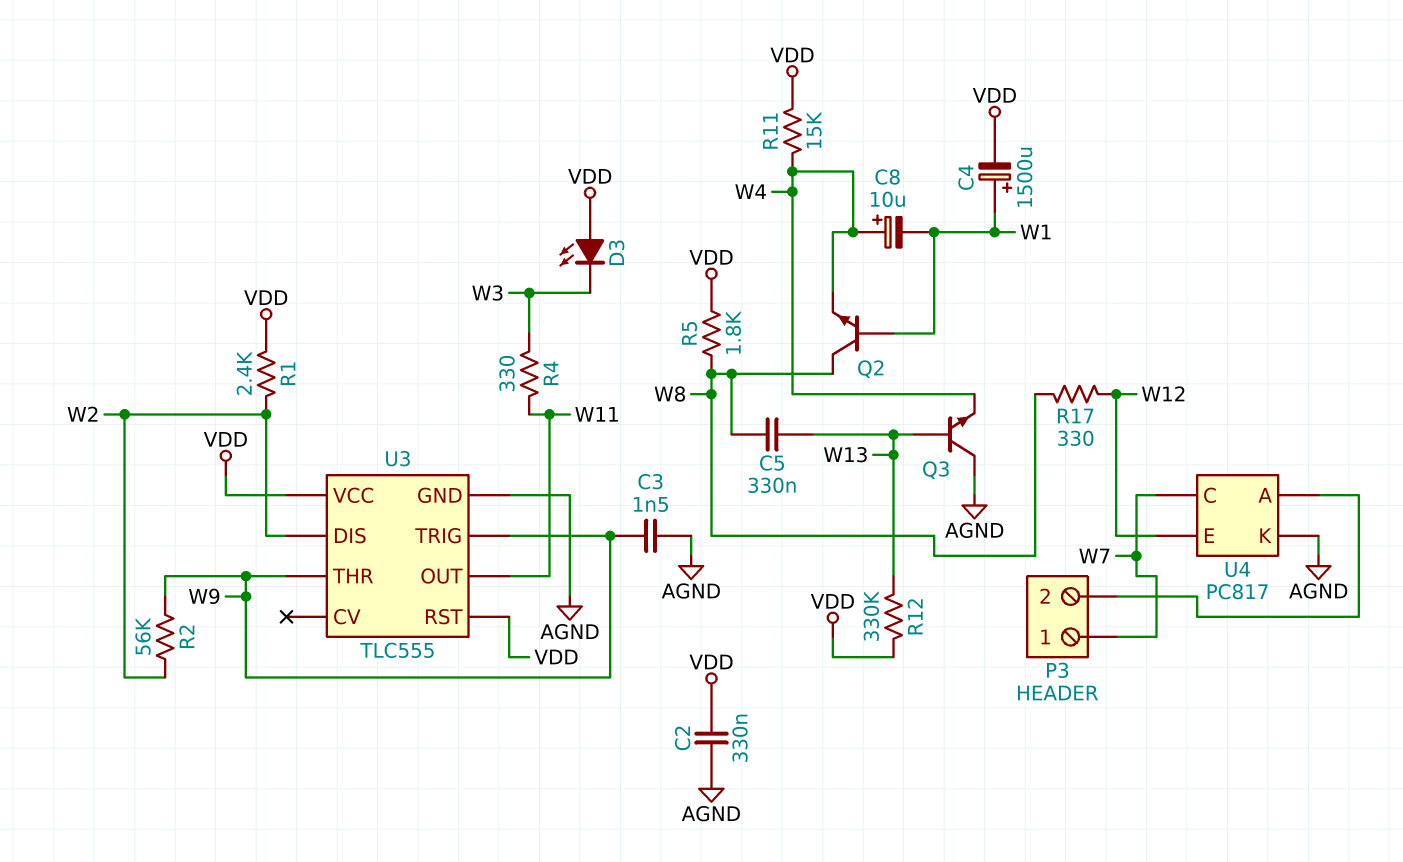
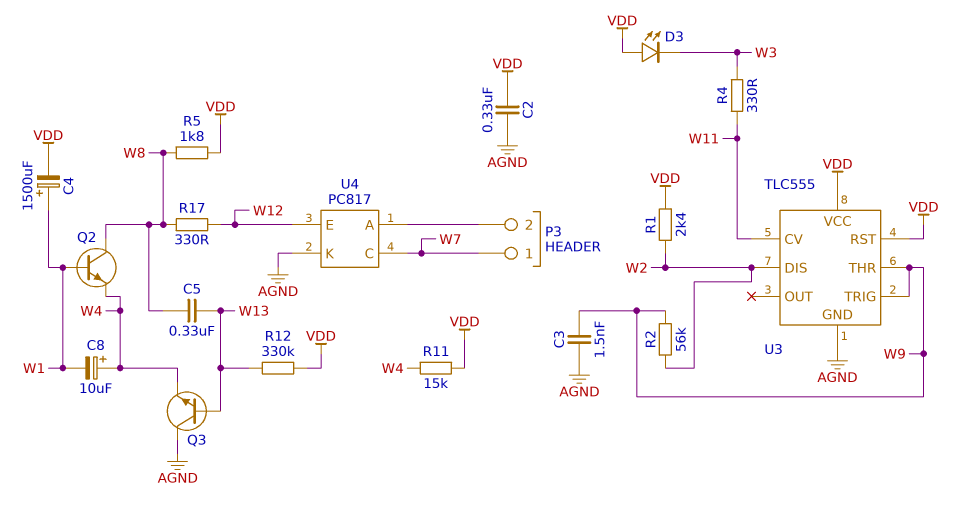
U3 pin CV: none -> W11
U3 pin OUT: W11 -> none

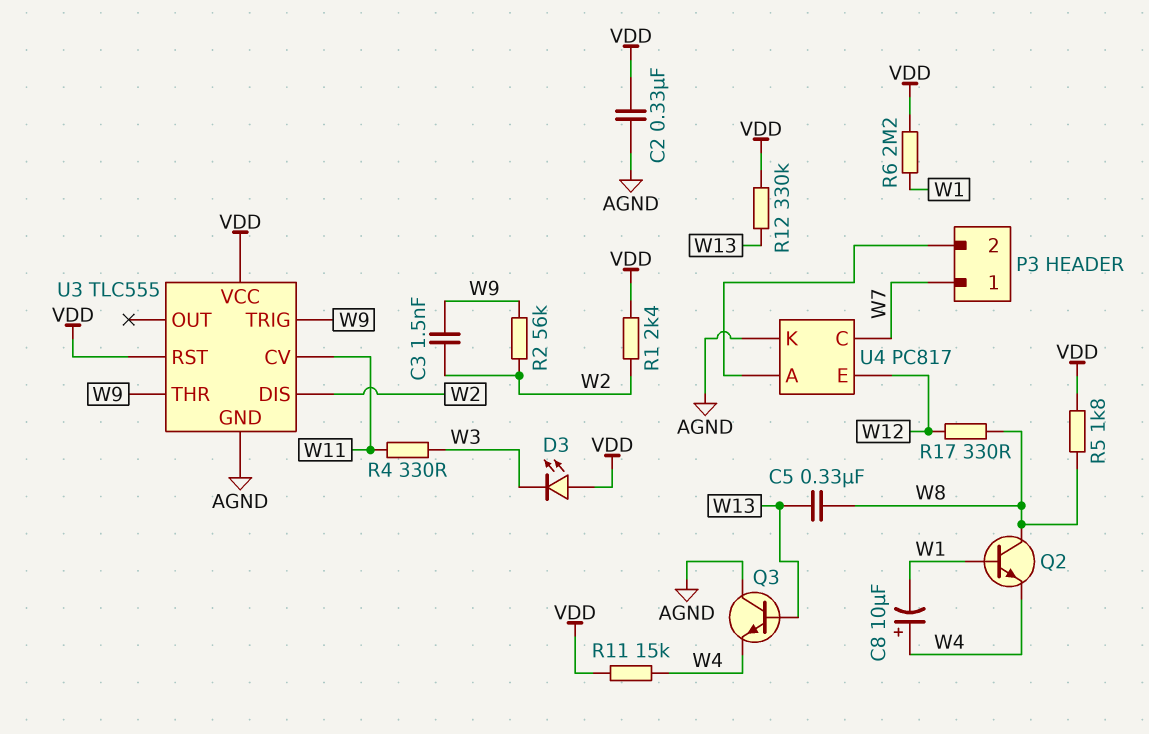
C3: 1.5nF (AGND, W9) -> 1.5nF (W2, W9)
C4: 1500uF (plus W1, minus VDD) -> none
R6: none -> 2.2M (VDD, W1)

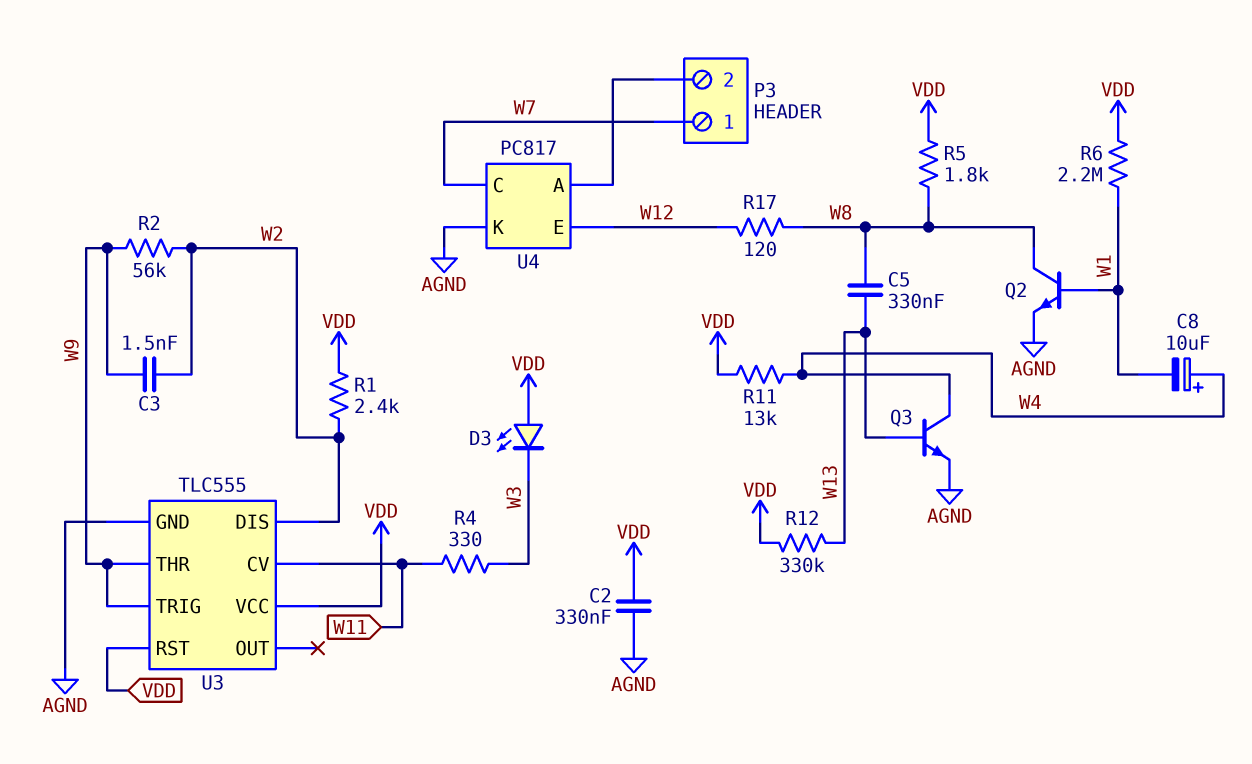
Q2: NPN (B W1, C W8, E W4) -> NPN (B W1, C W8, E AGND)
Q3: NPN (B W13, C AGND, E W4) -> NPN (B W13, C W4, E AGND)
R11: 15k (VDD, W4) -> 13k (VDD, W4)
R17: 330 (W8, W12) -> 120 (W8, W12)

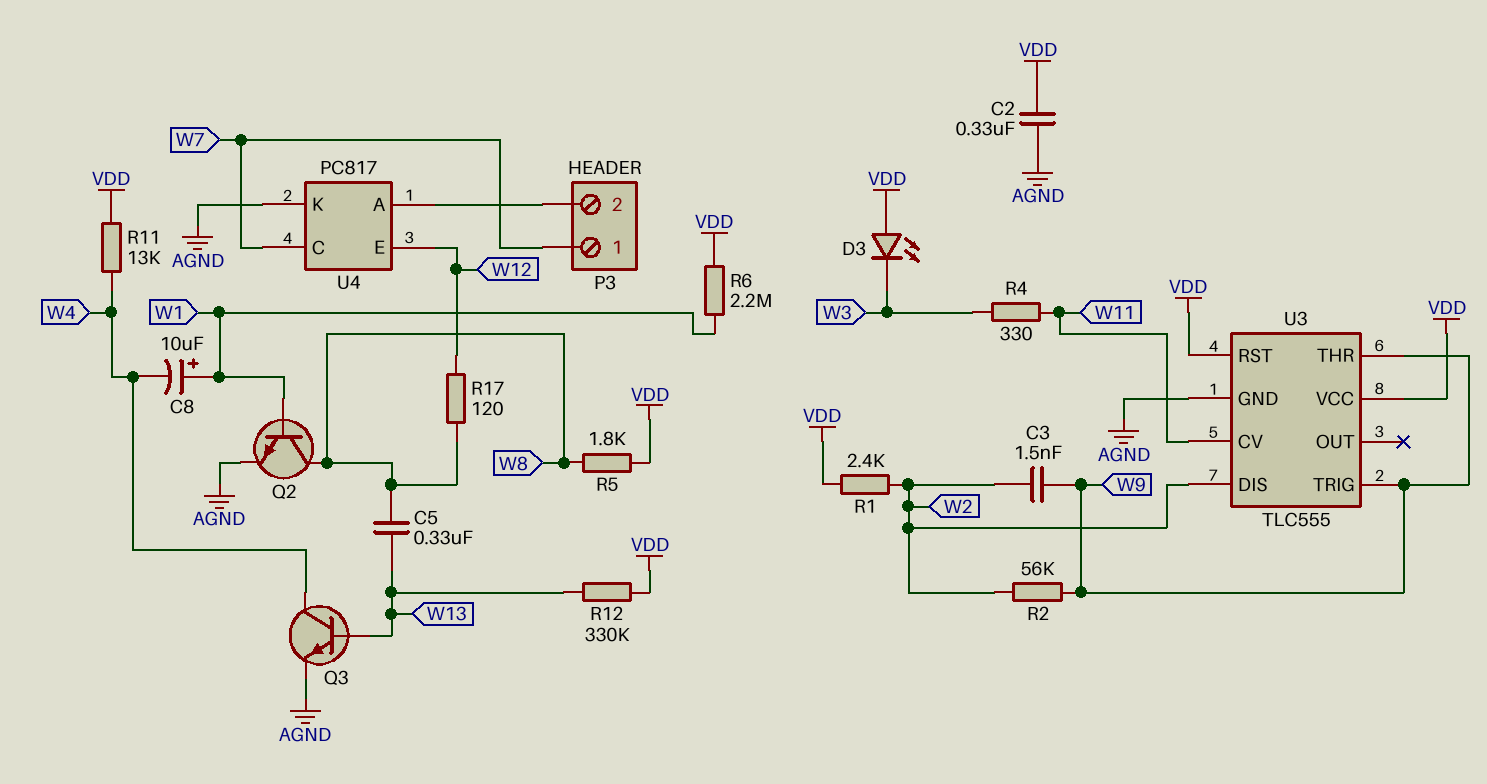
C8: 10uF (plus W4, minus W1) -> 10uF (plus W1, minus W4)

